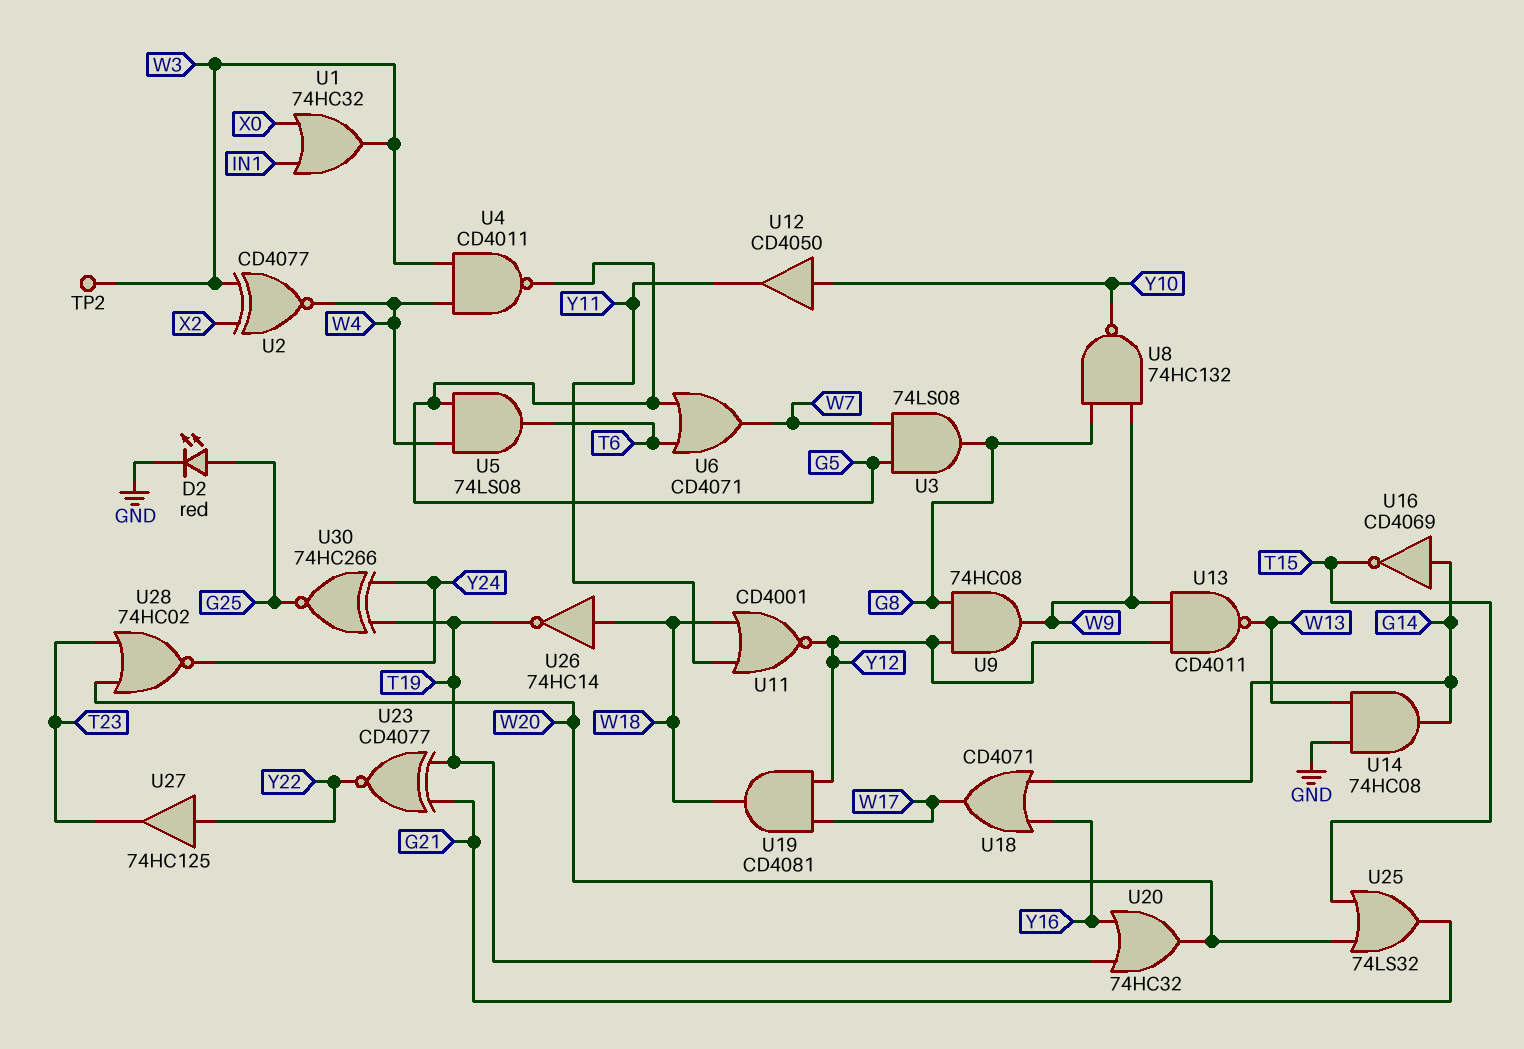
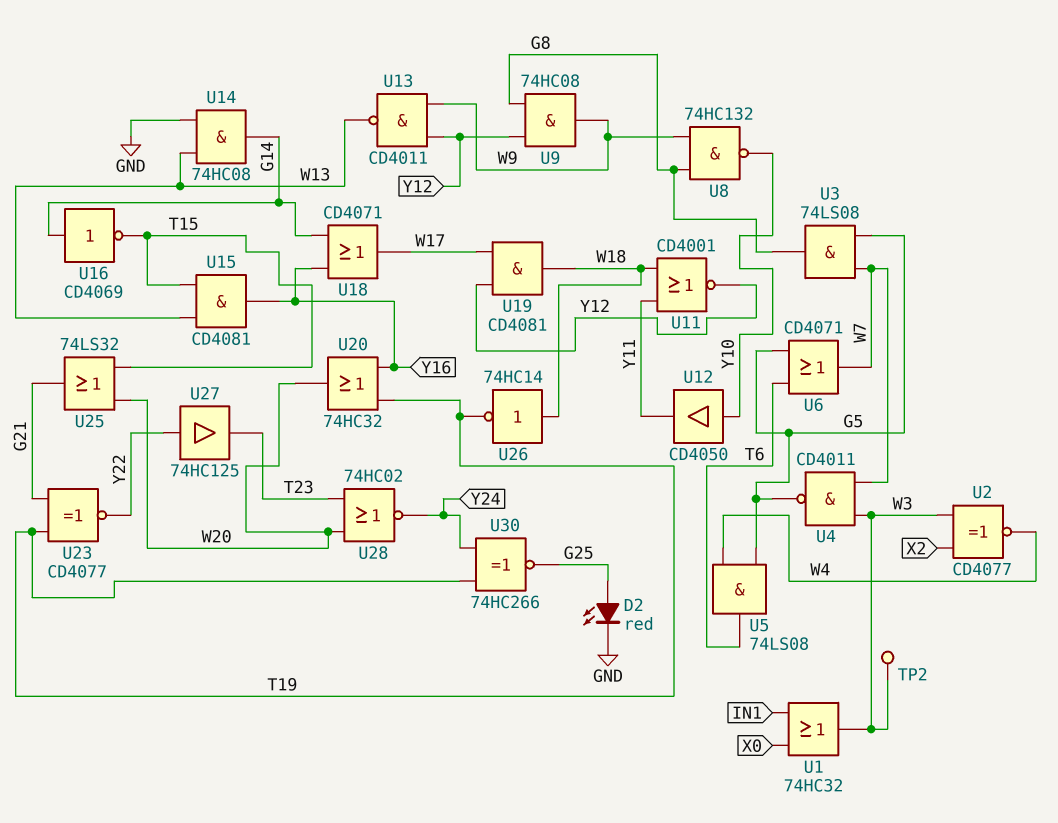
U4: NAND CD4011 (in W3, in W4, out G5) -> NAND CD4011 (in W3, in W7, out G5)
U15: none -> AND CD4081 (in T15, in W13, out Y16)

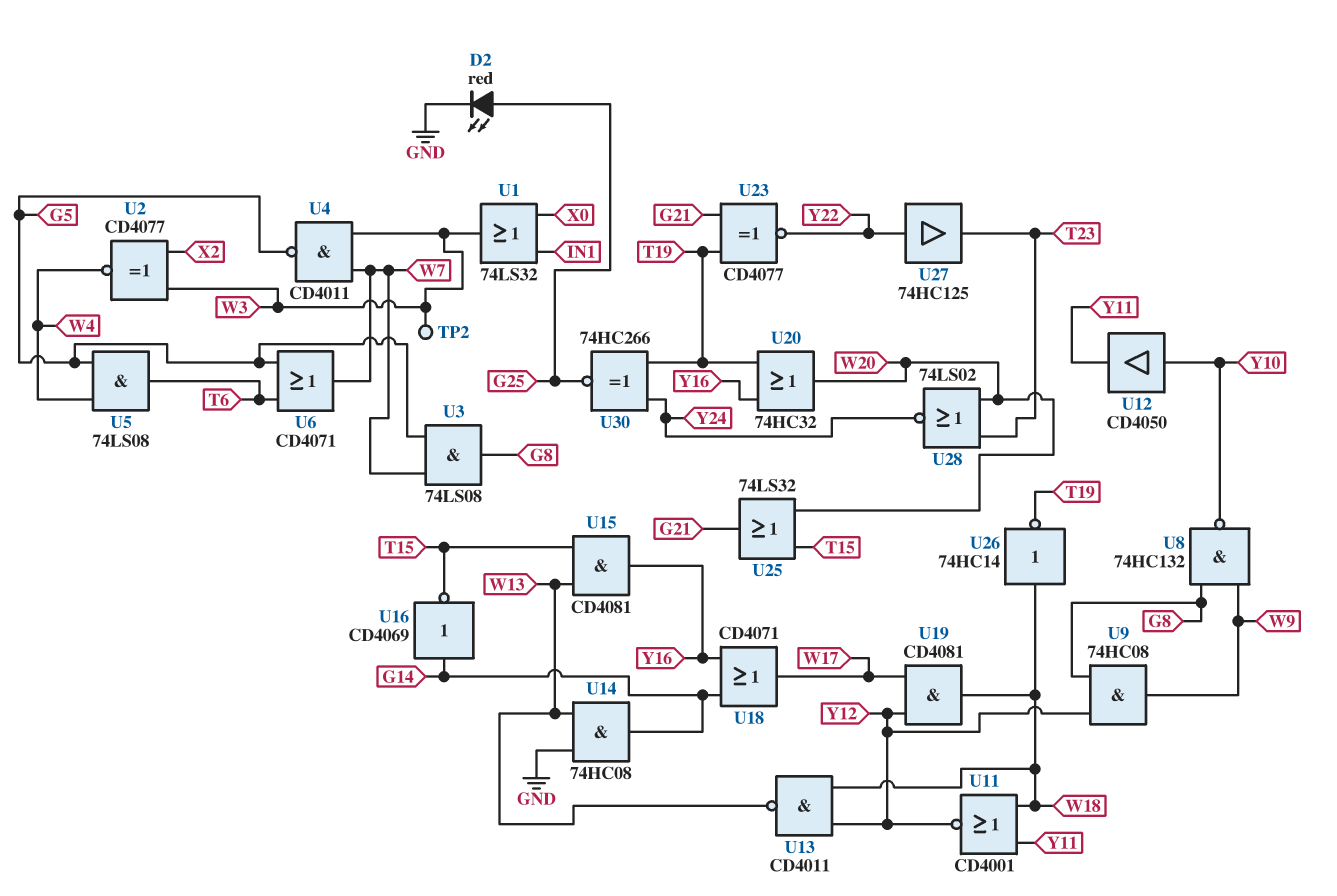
U1: OR 74HC32 (in IN1, in X0, out W3) -> OR 74LS32 (in IN1, in X0, out W3)
U13: NAND CD4011 (in W9, in Y12, out W13) -> NAND CD4011 (in W18, in Y12, out W13)
U28: NOR 74HC02 (in T23, in W20, out Y24) -> NOR 74LS02 (in T23, in W20, out Y24)

